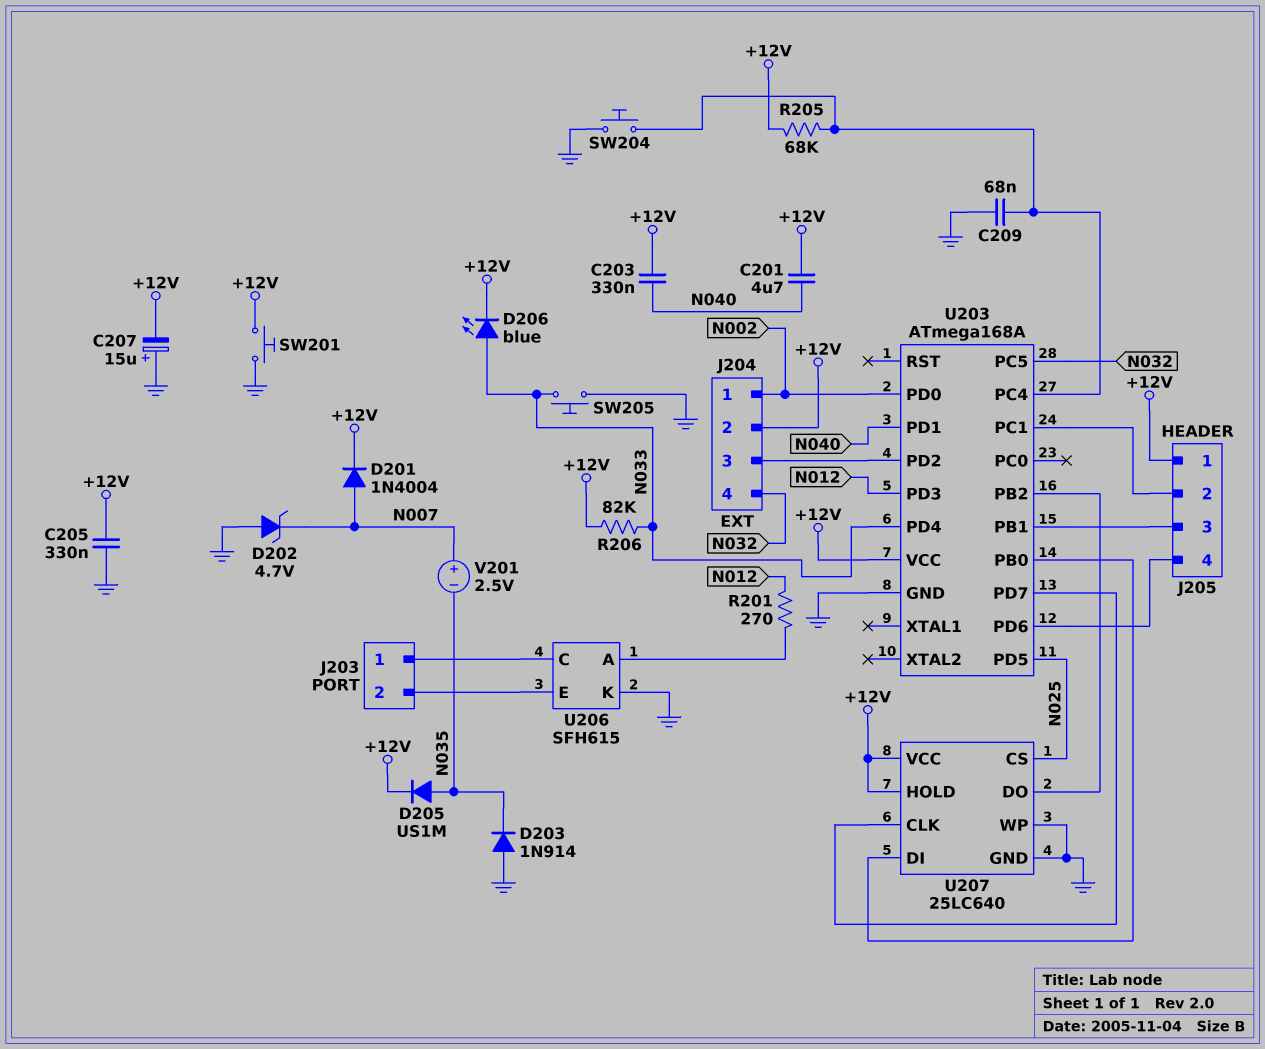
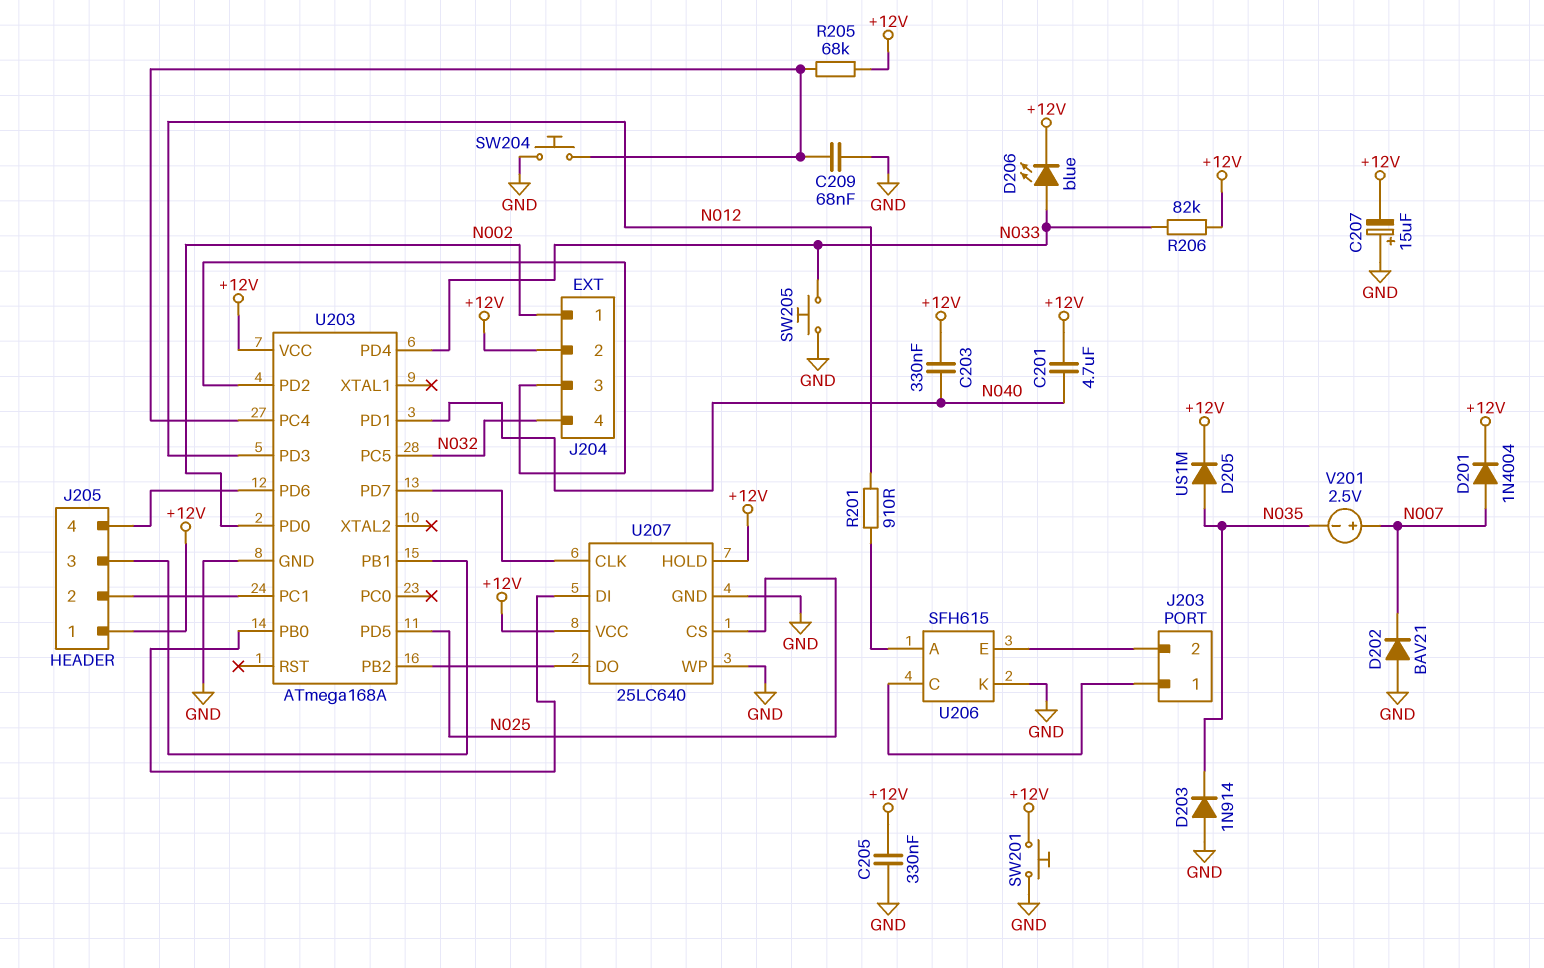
D202: zener 4.7V (A GND, K N007) -> diode BAV21 (A GND, K N007)
R201: 270 (N012, U206/A) -> 910 (N012, U206/A)

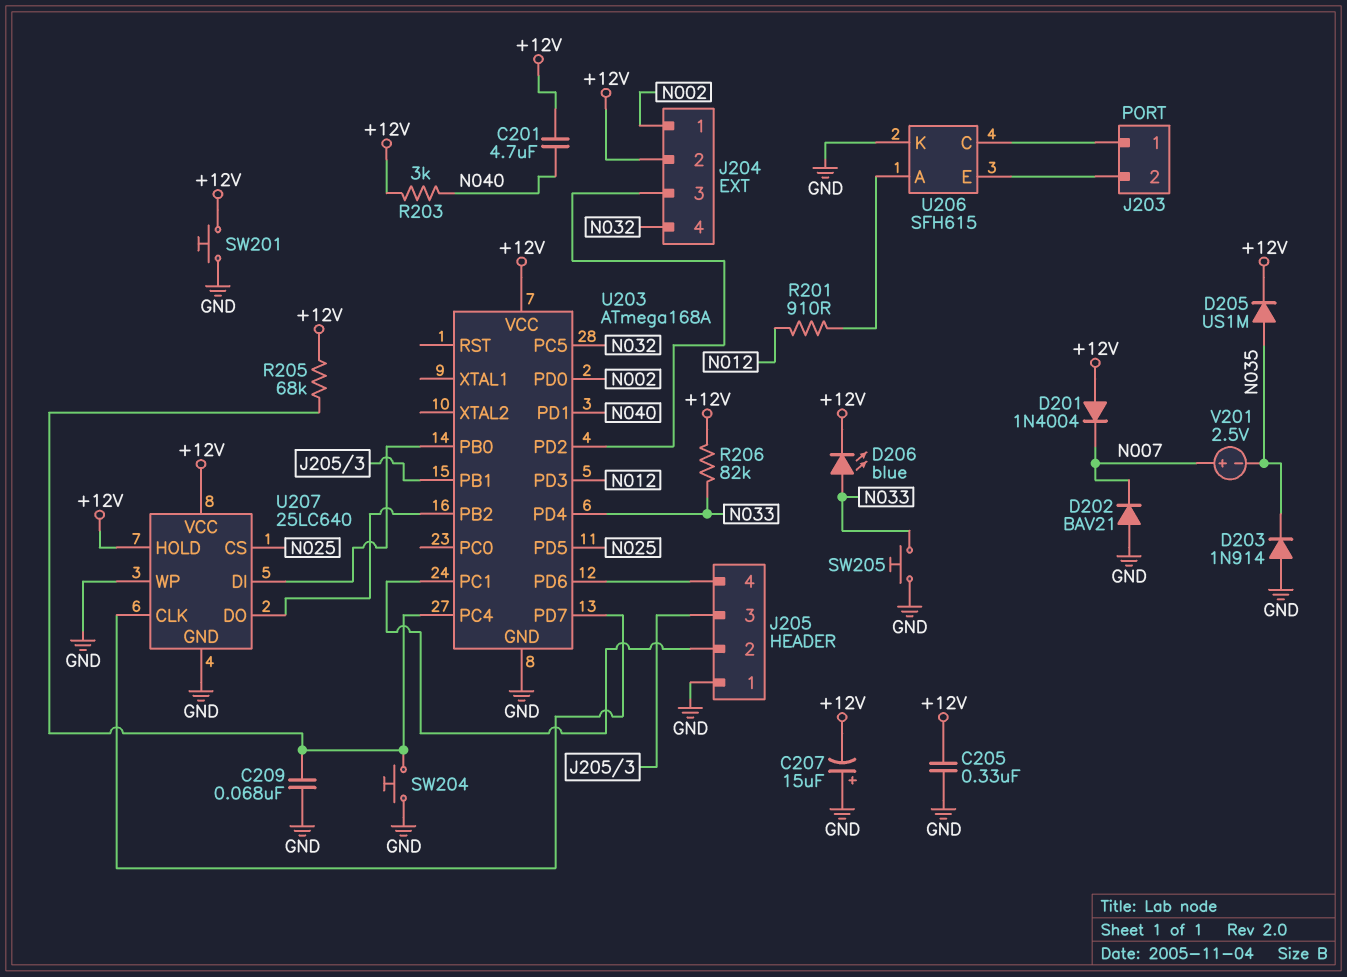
C203: 330nF (+12V, N040) -> none
D201: diode 1N4004 (A N007, K +12V) -> diode 1N4004 (A +12V, K N007)
J205 pin 1: +12V -> GND
R203: none -> 3k (+12V, N040)

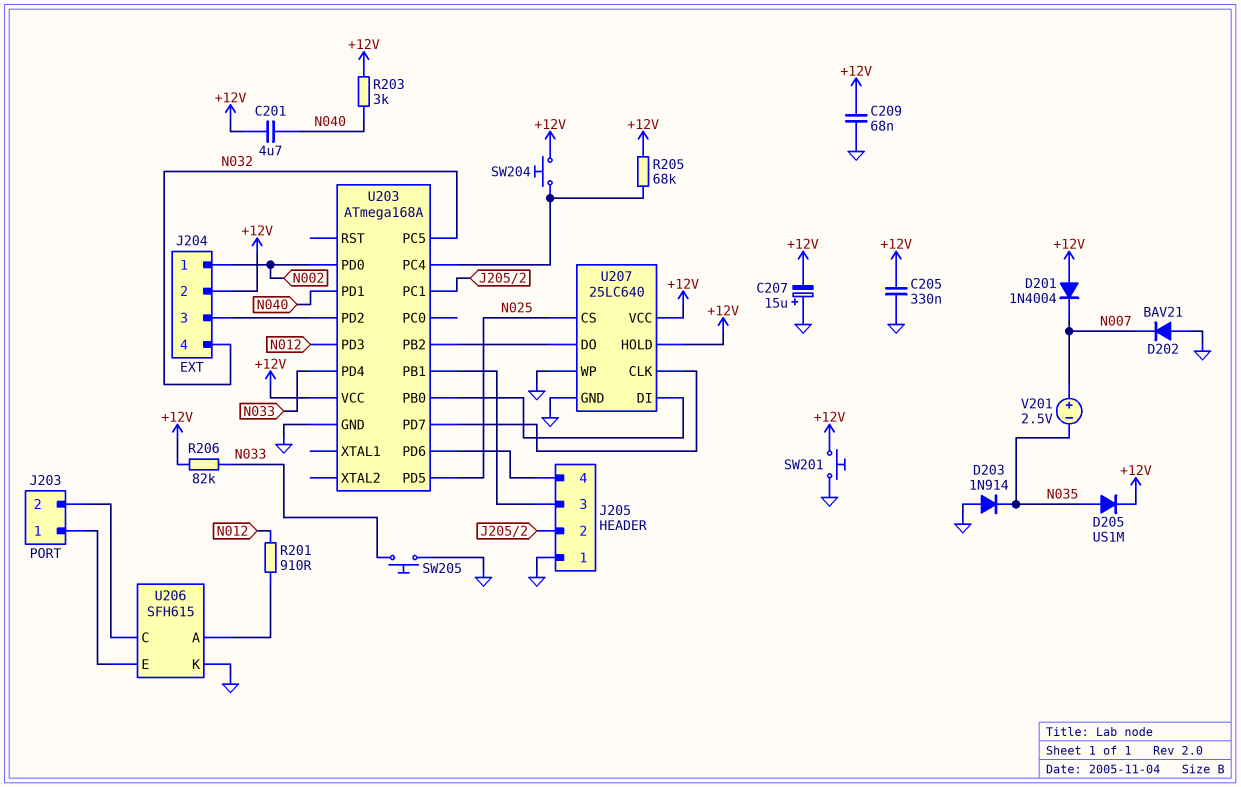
C209: 68nF (GND, U203/PC4) -> 68nF (+12V, GND)
D206: LED blue (A N033, K +12V) -> none
SW204: button (GND, U203/PC4) -> button (+12V, U203/PC4)
U206 pin C: J203/1 -> J203/2
U206 pin E: J203/2 -> J203/1

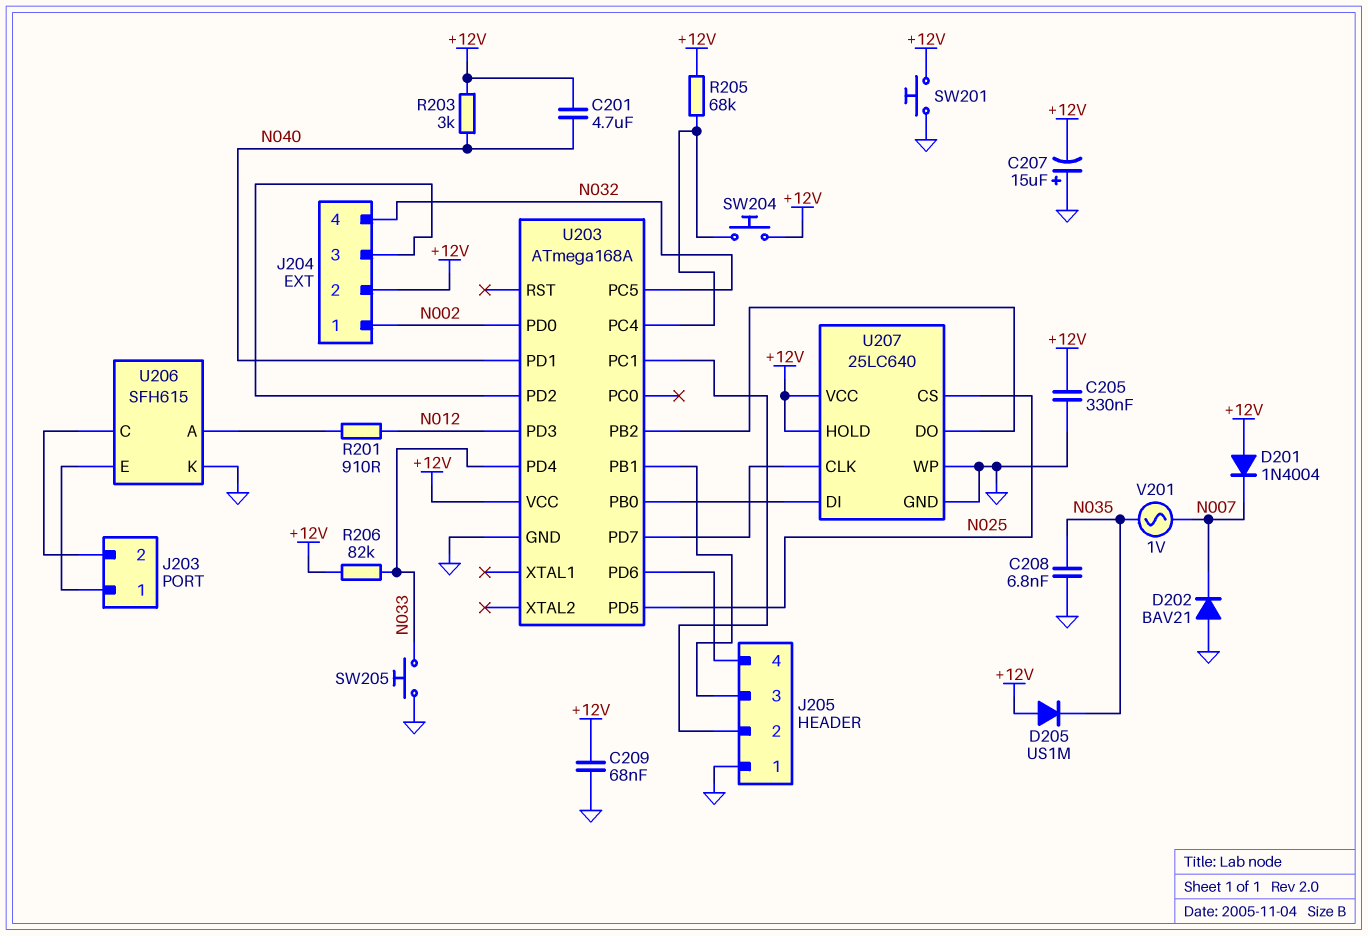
C208: none -> 6.8nF (GND, N035)
D203: diode 1N914 (A GND, K N035) -> none
D205: diode US1M (A N035, K +12V) -> diode US1M (A +12V, K N035)
V201: 2.5V (plus N007, minus N035) -> AC 1V (N007, N035)

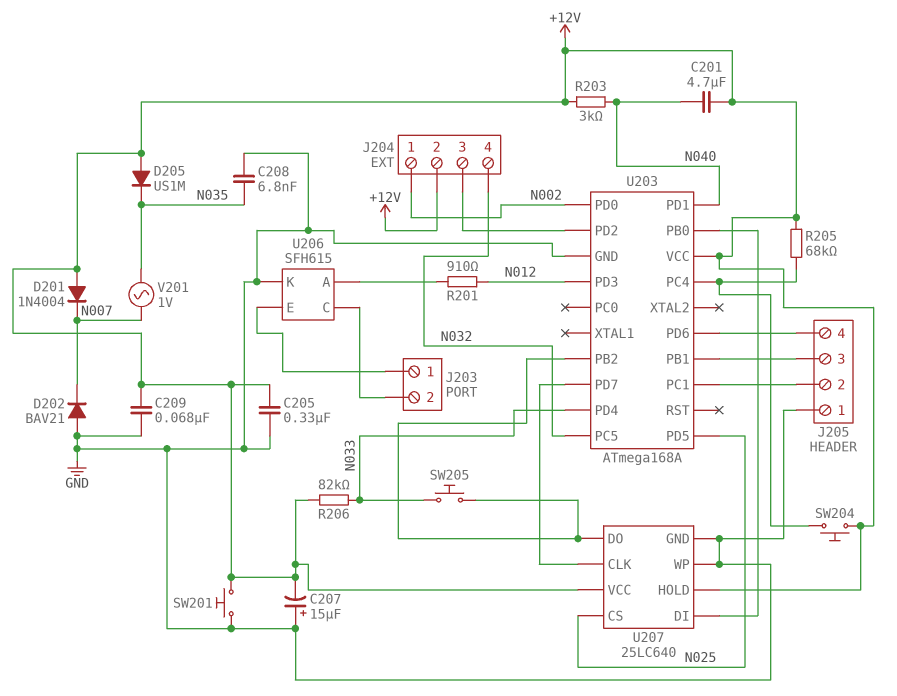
SW205: button (GND, N033) -> button (N033, U203/PB2)

